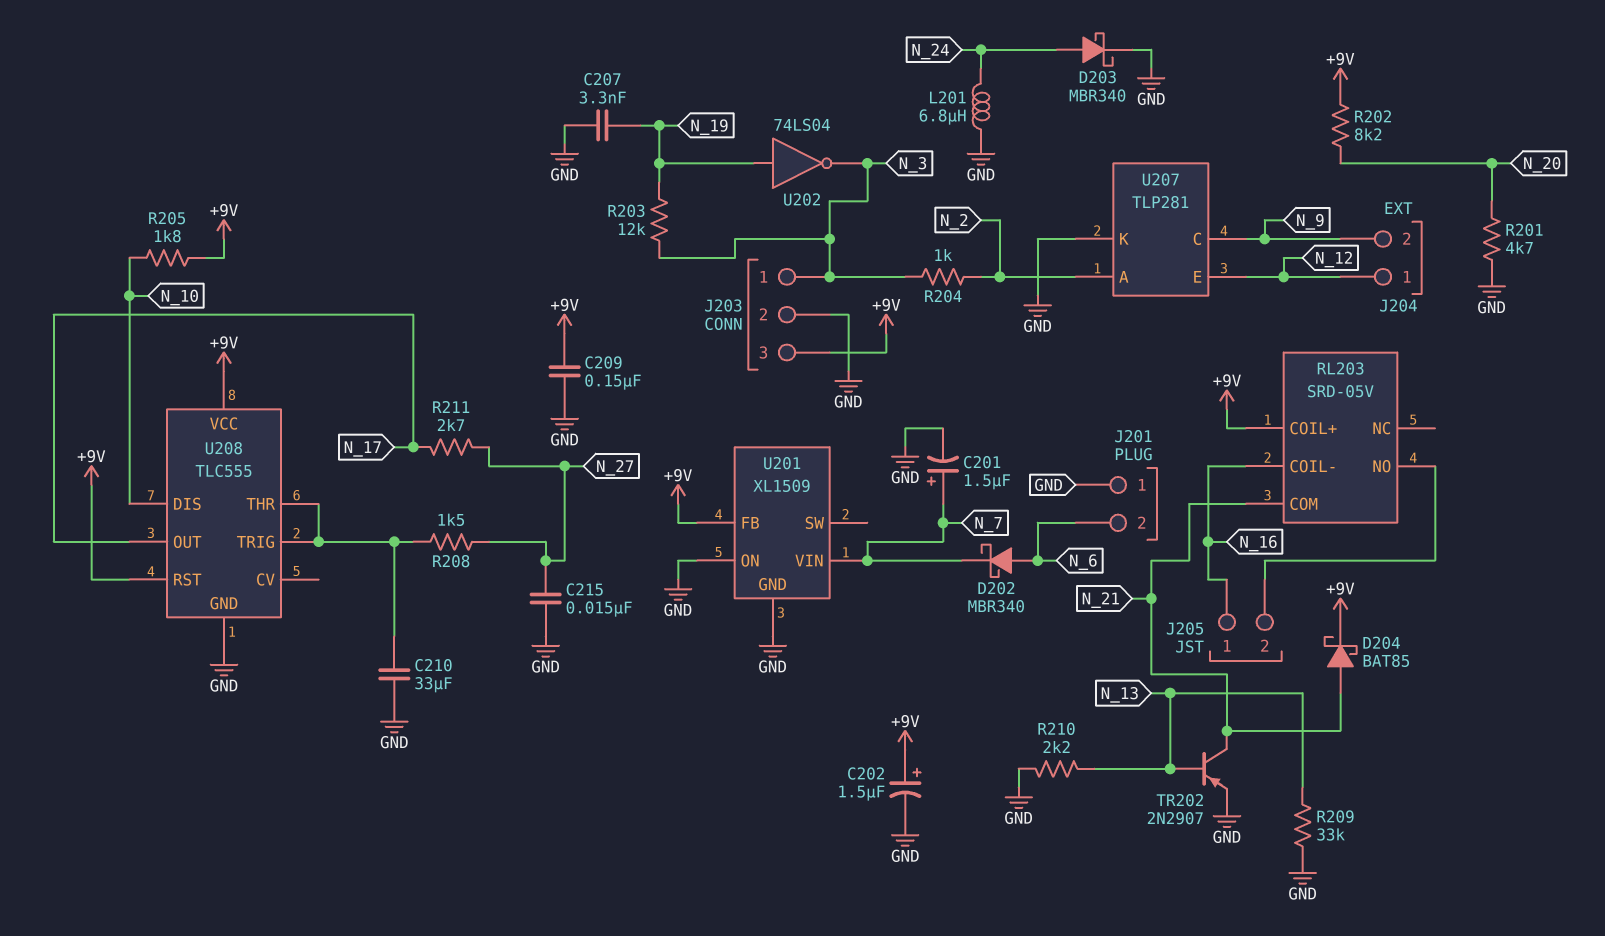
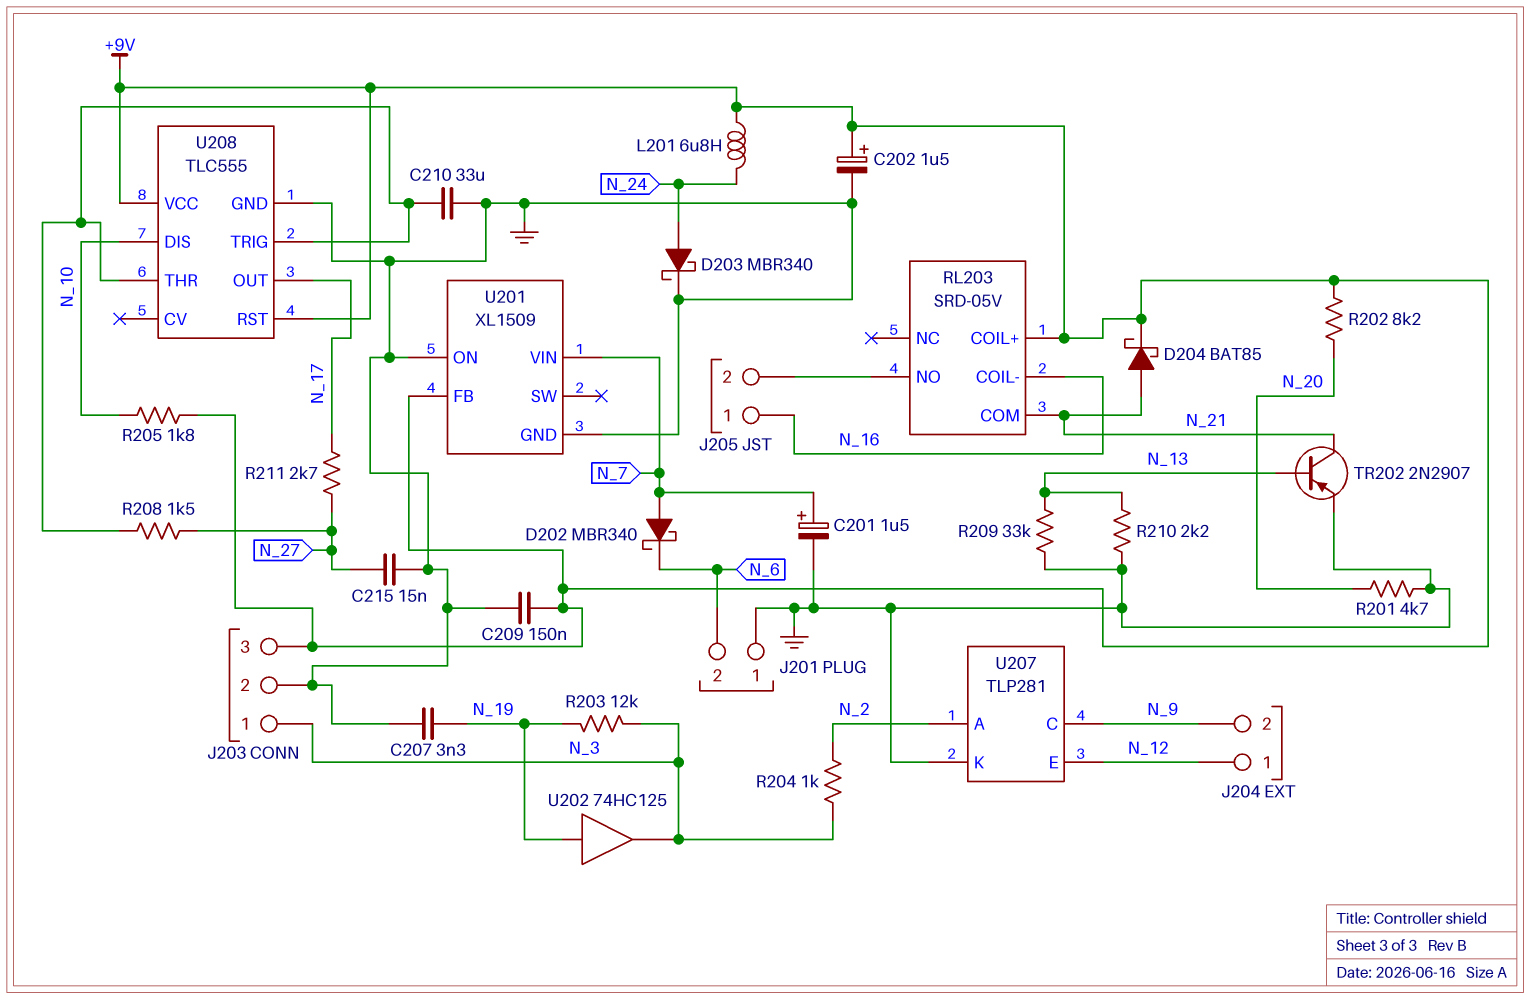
D202: schottky MBR340 (A N_6, K N_7) -> schottky MBR340 (A N_7, K N_6)
L201: 6.8uH (GND, N_24) -> 6.8uH (+9V, N_24)
U202: NOT 74LS04 (in N_19, out N_3) -> buffer 74HC125 (in N_19, out N_3)

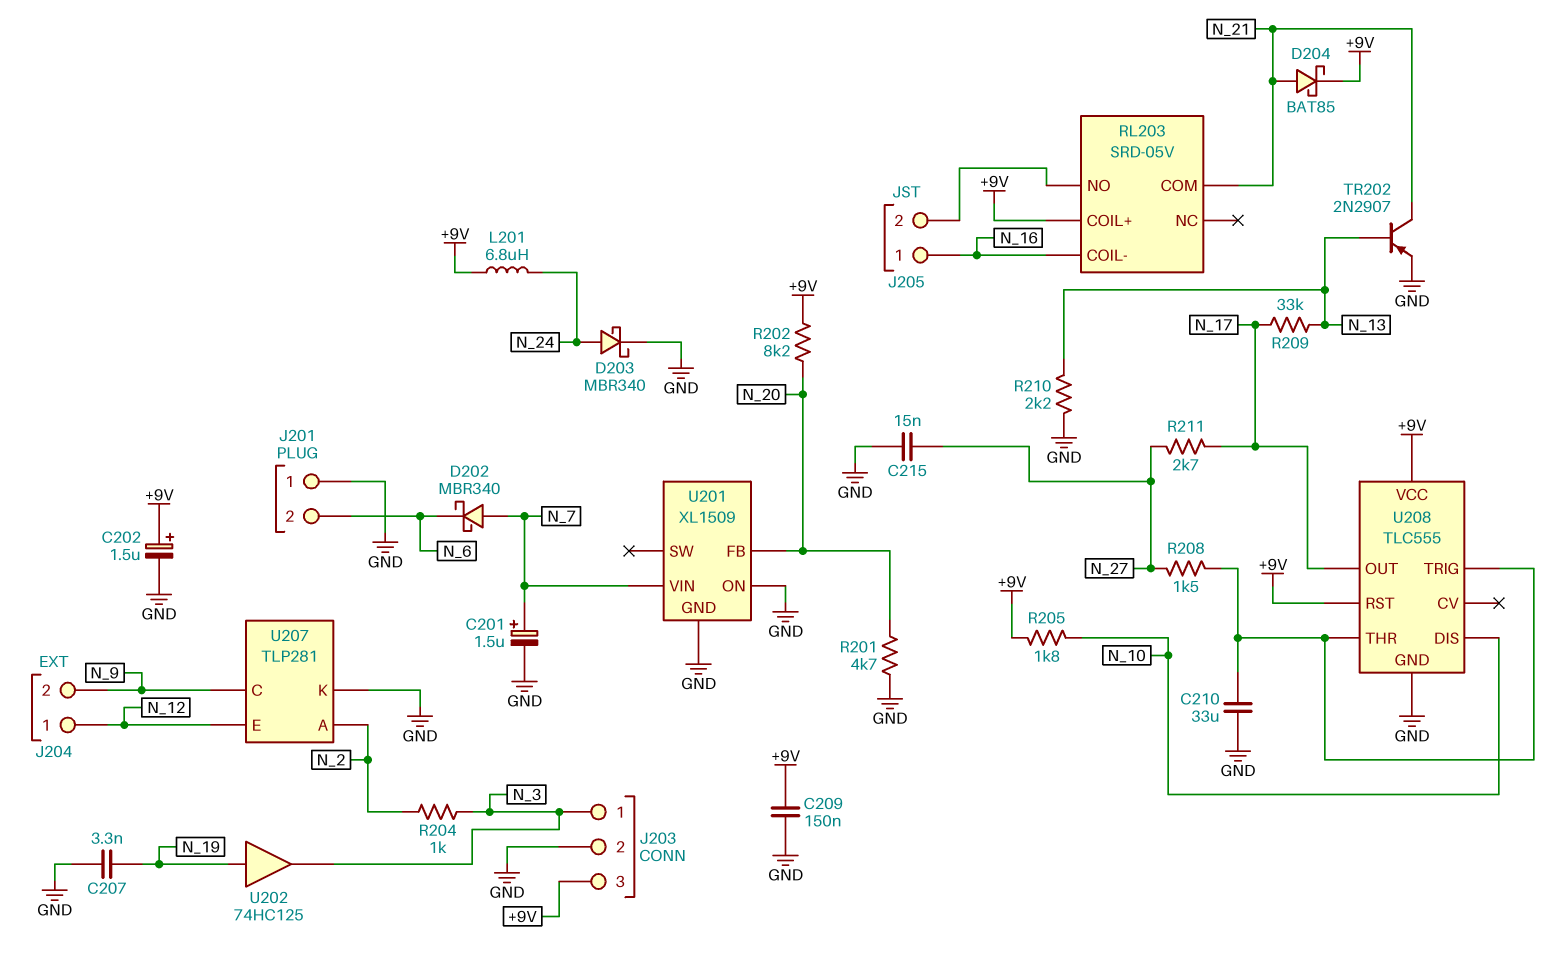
R203: 12k (N_3, N_19) -> none
R209: 33k (GND, N_13) -> 33k (N_13, N_17)
U201 pin FB: +9V -> N_20

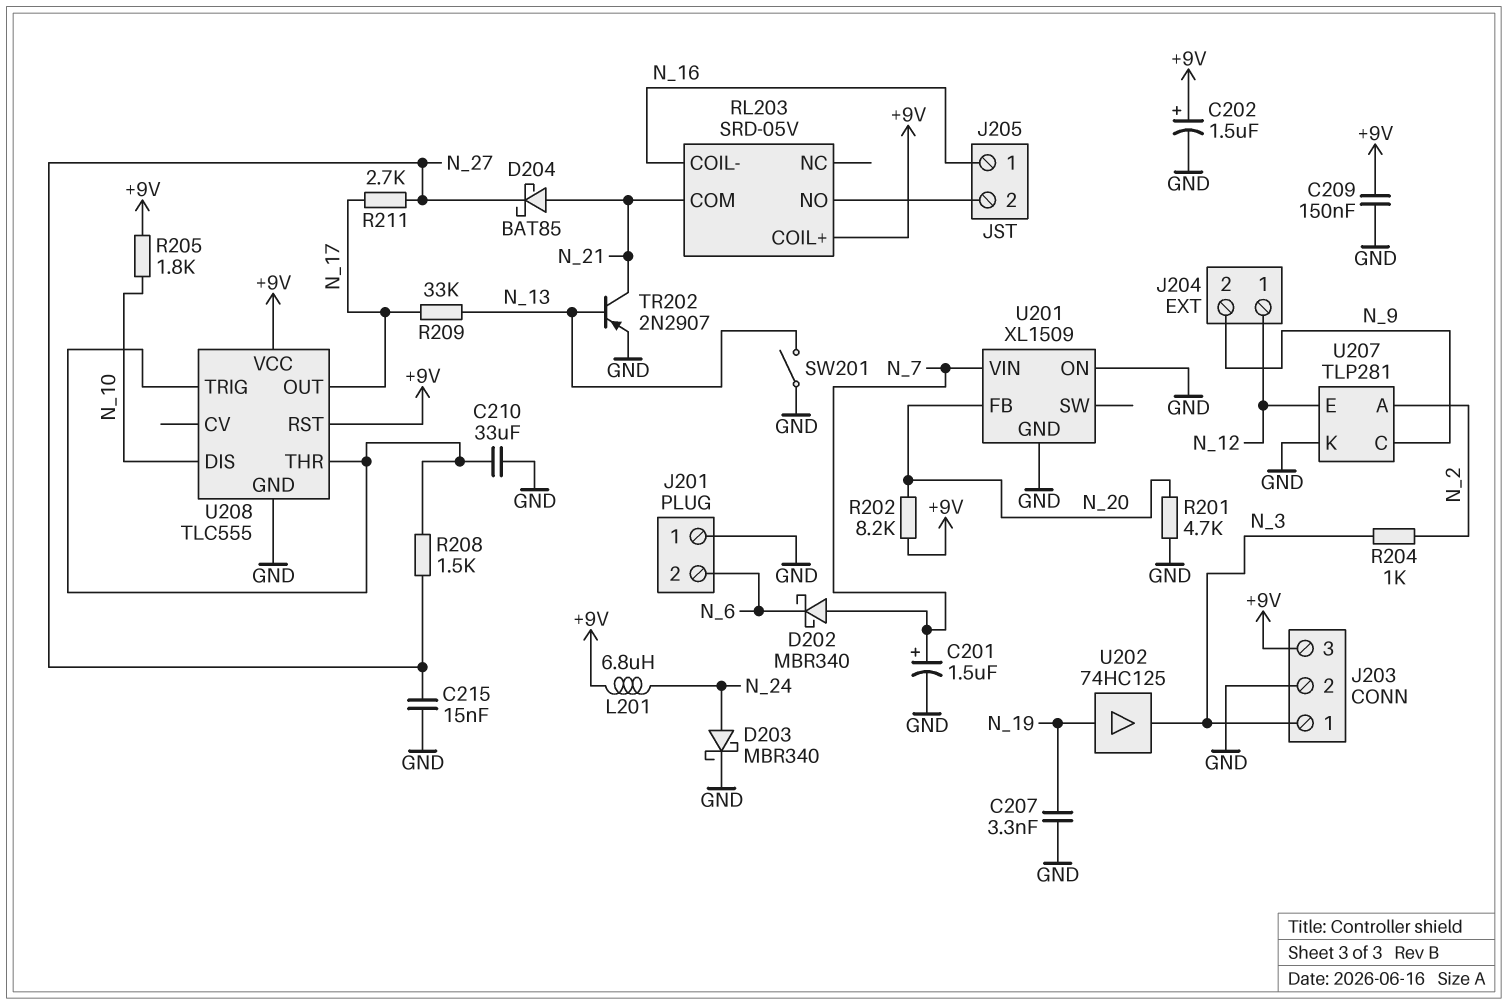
D204: schottky BAT85 (A N_21, K +9V) -> schottky BAT85 (A N_21, K N_27)
R210: 2.2k (GND, N_13) -> none
SW201: none -> switch (GND, N_13)

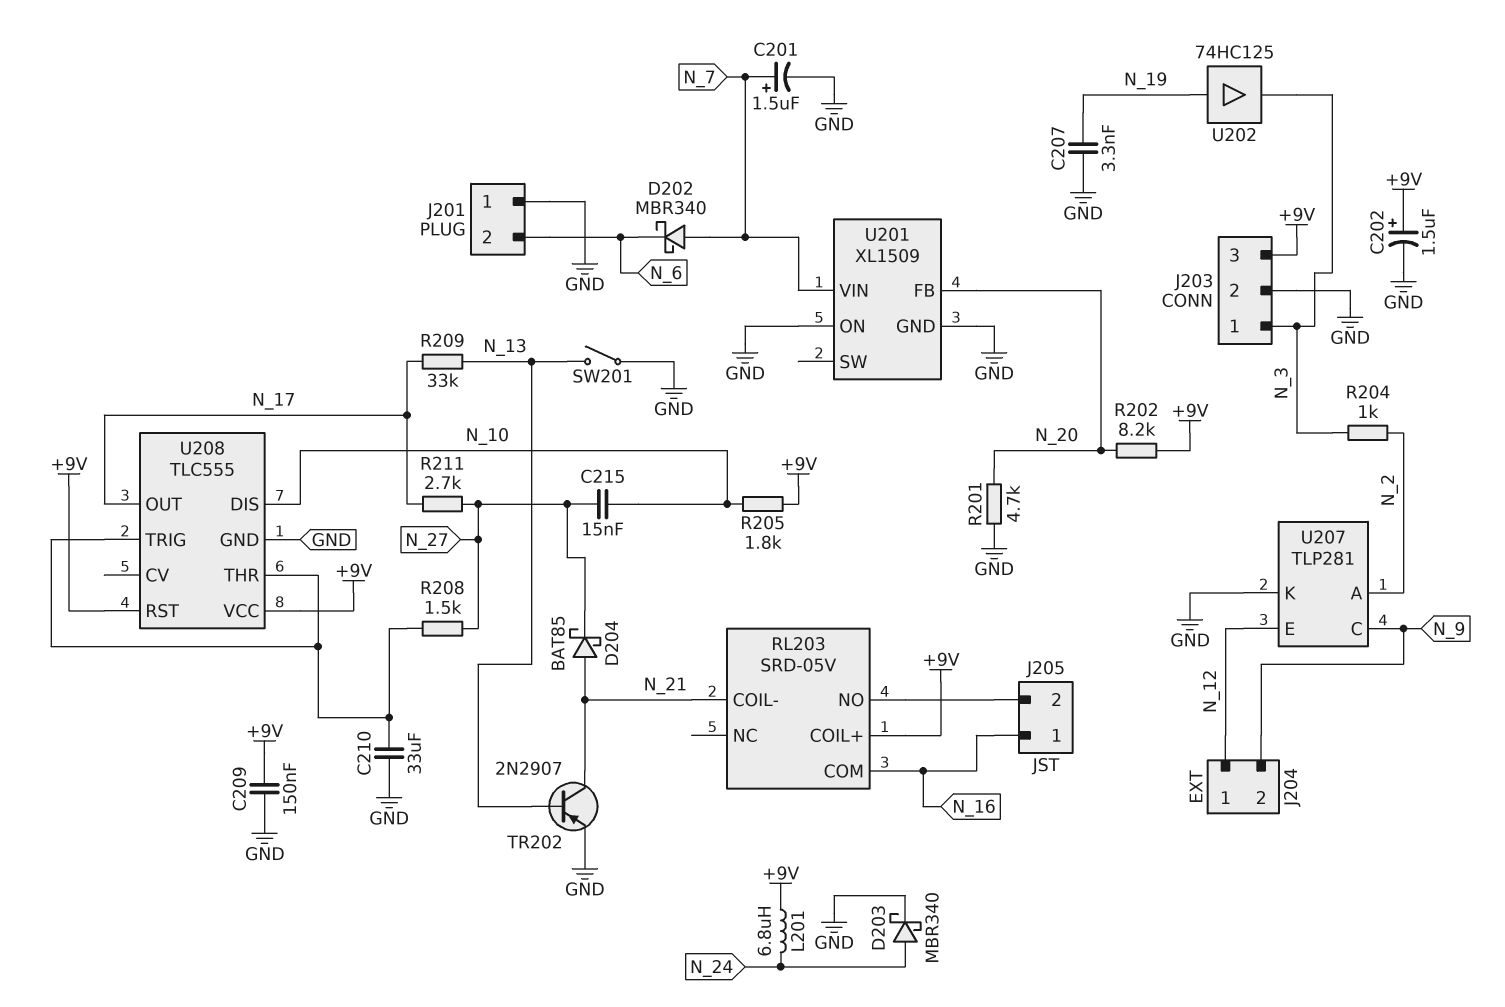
C215: 15nF (GND, N_27) -> 15nF (N_10, N_27)
RL203 pin COIL-: N_16 -> N_21
RL203 pin COM: N_21 -> N_16

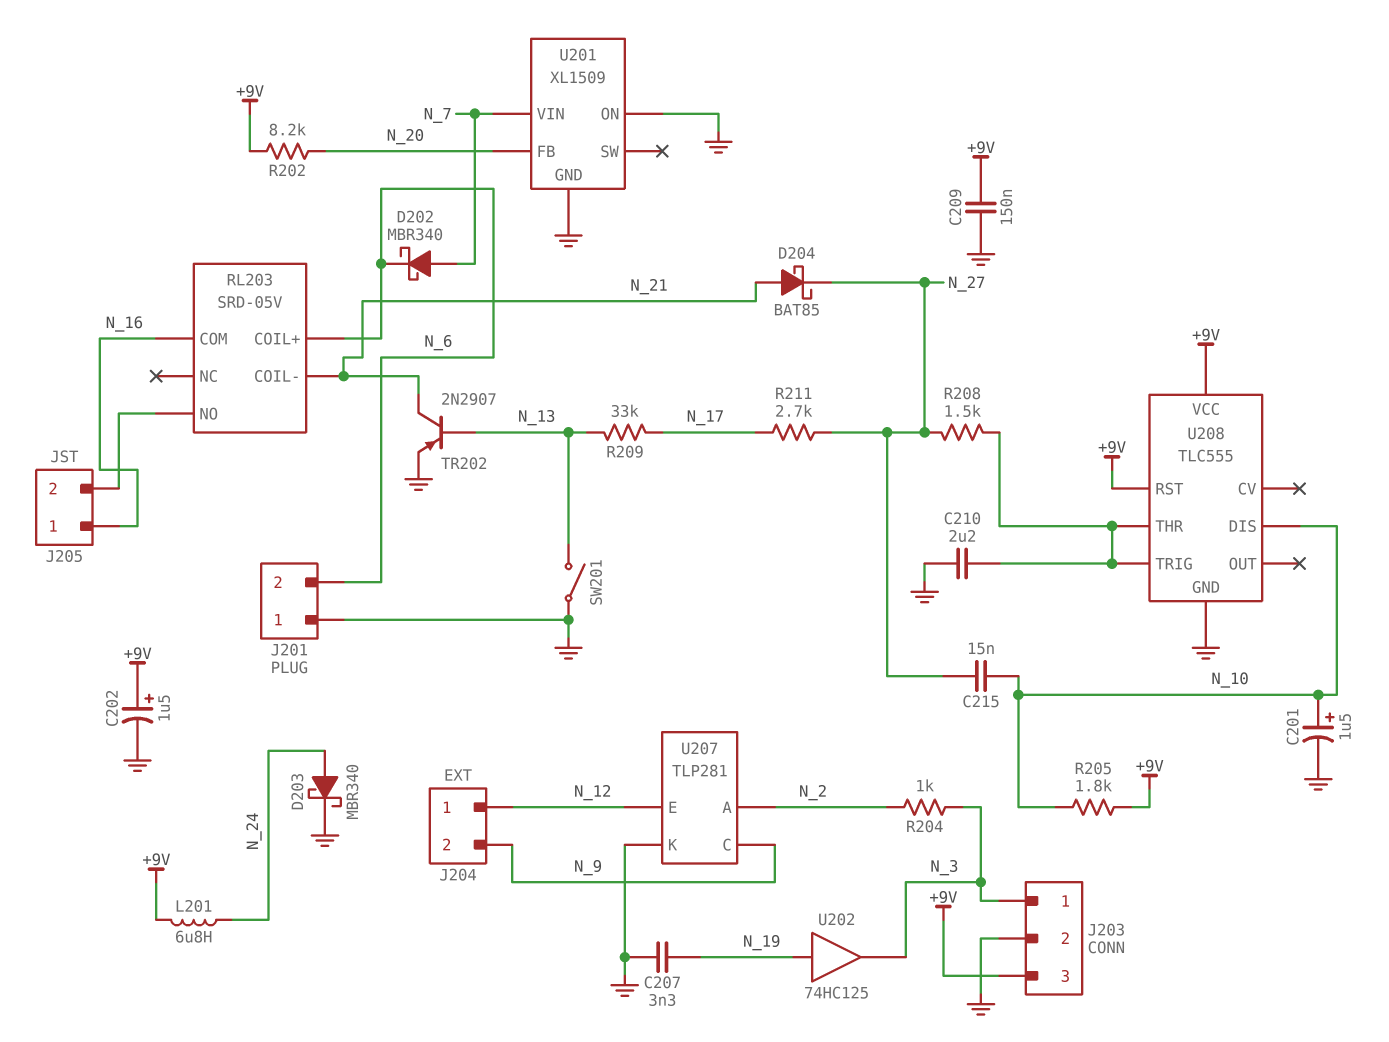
C201: 1.5uF (plus N_7, minus GND) -> 1.5uF (plus N_10, minus GND)
C210: 33uF (GND, U208/THR) -> 2.2uF (GND, U208/THR)
R201: 4.7k (GND, N_20) -> none
RL203 pin COIL+: +9V -> N_6
U208 pin OUT: N_17 -> none

